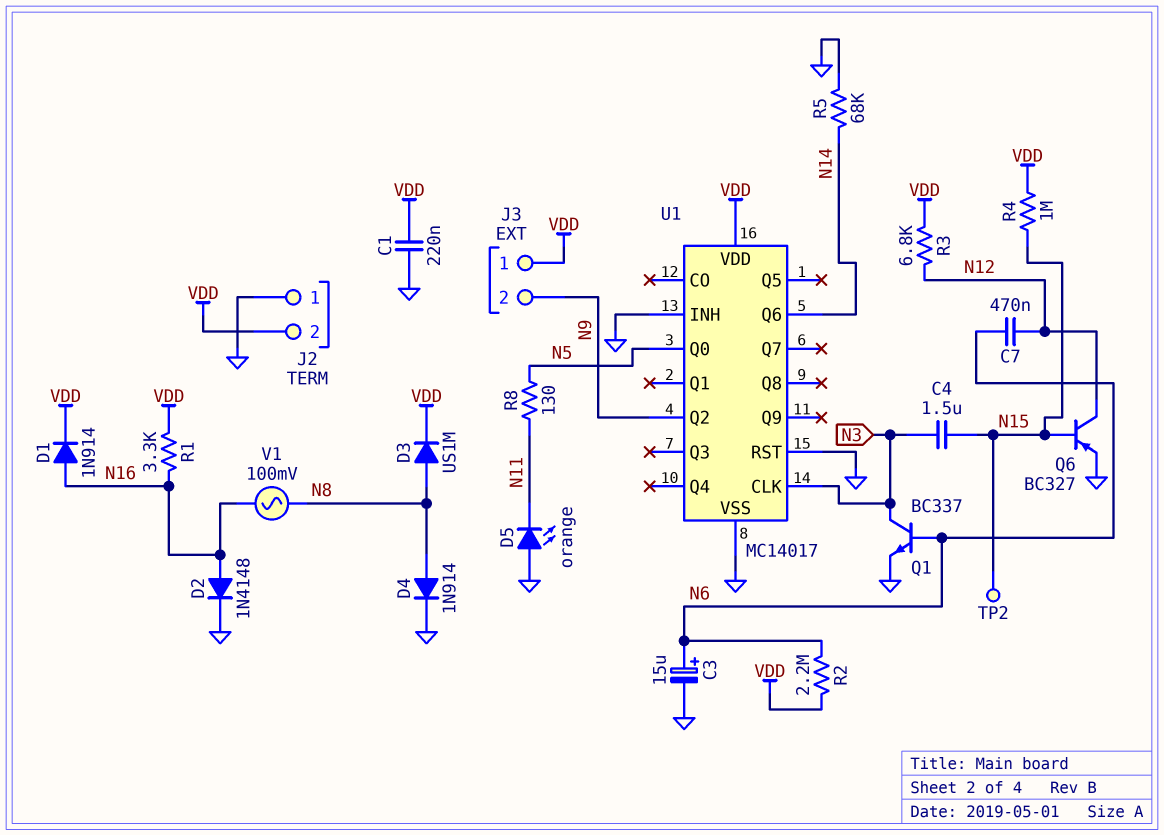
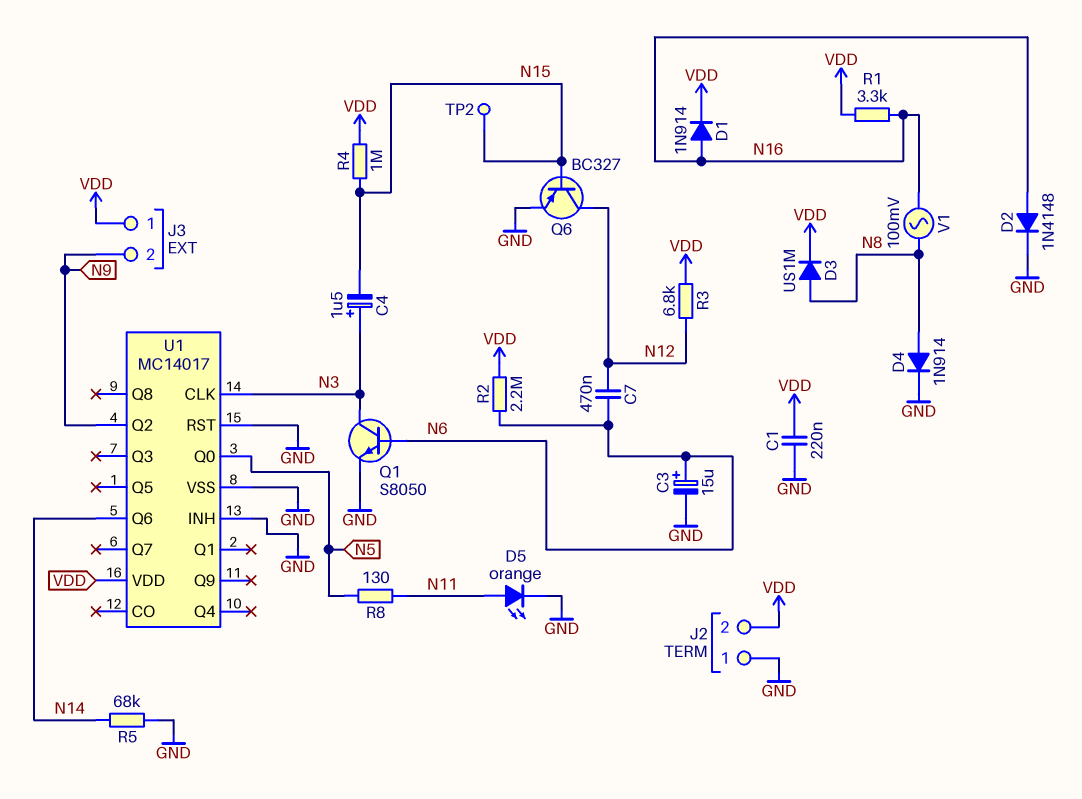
C4: 1.5uF (N3, N15) -> 1.5uF (plus N3, minus N15)
D5: LED orange (A GND, K N11) -> LED orange (A N11, K GND)
Q1: NPN BC337 (B N6, C N3, E GND) -> NPN S8050 (B N6, C N3, E GND)

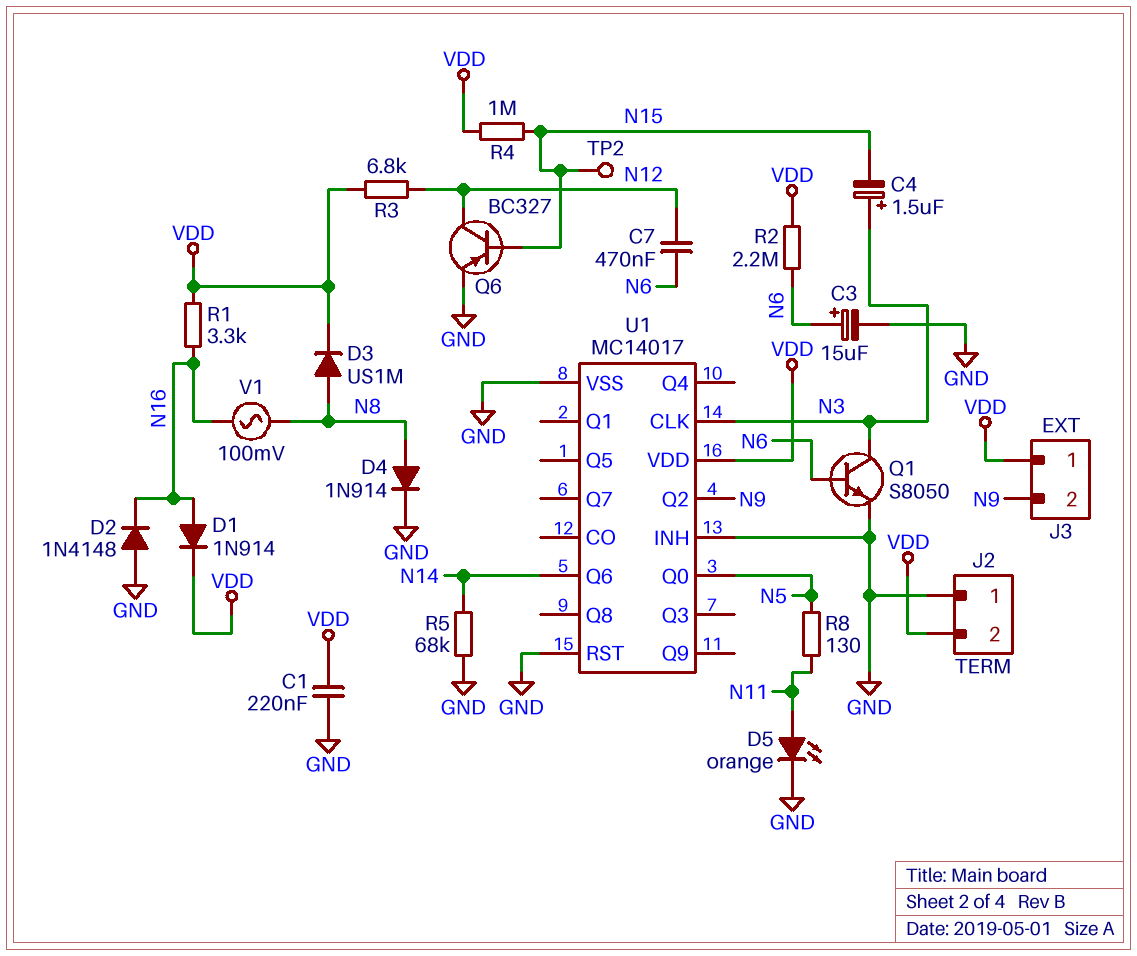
D2: diode 1N4148 (A N16, K GND) -> diode 1N4148 (A GND, K N16)

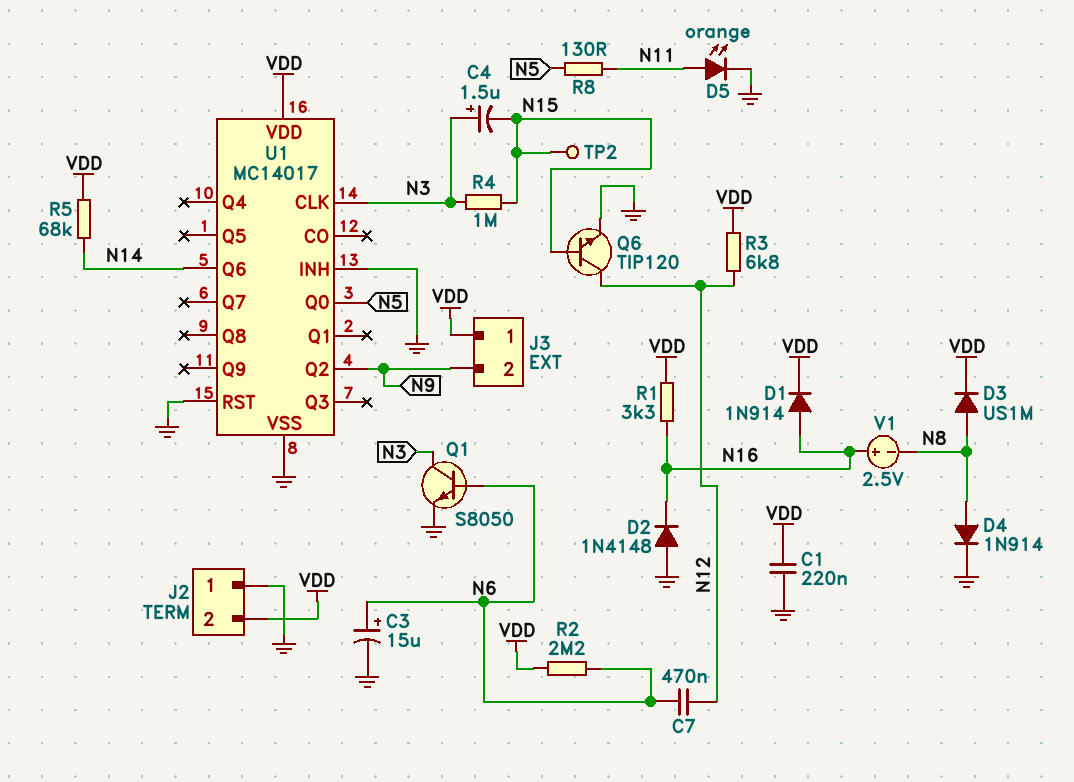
Q6: PNP BC327 (B N15, C N12, E GND) -> NPN TIP120 (B N15, C N12, E GND)
R4: 1M (N15, VDD) -> 1M (N3, N15)
R5: 68k (GND, N14) -> 68k (N14, VDD)
V1: AC 100mV (N8, N16) -> 2.5V (plus N16, minus N8)

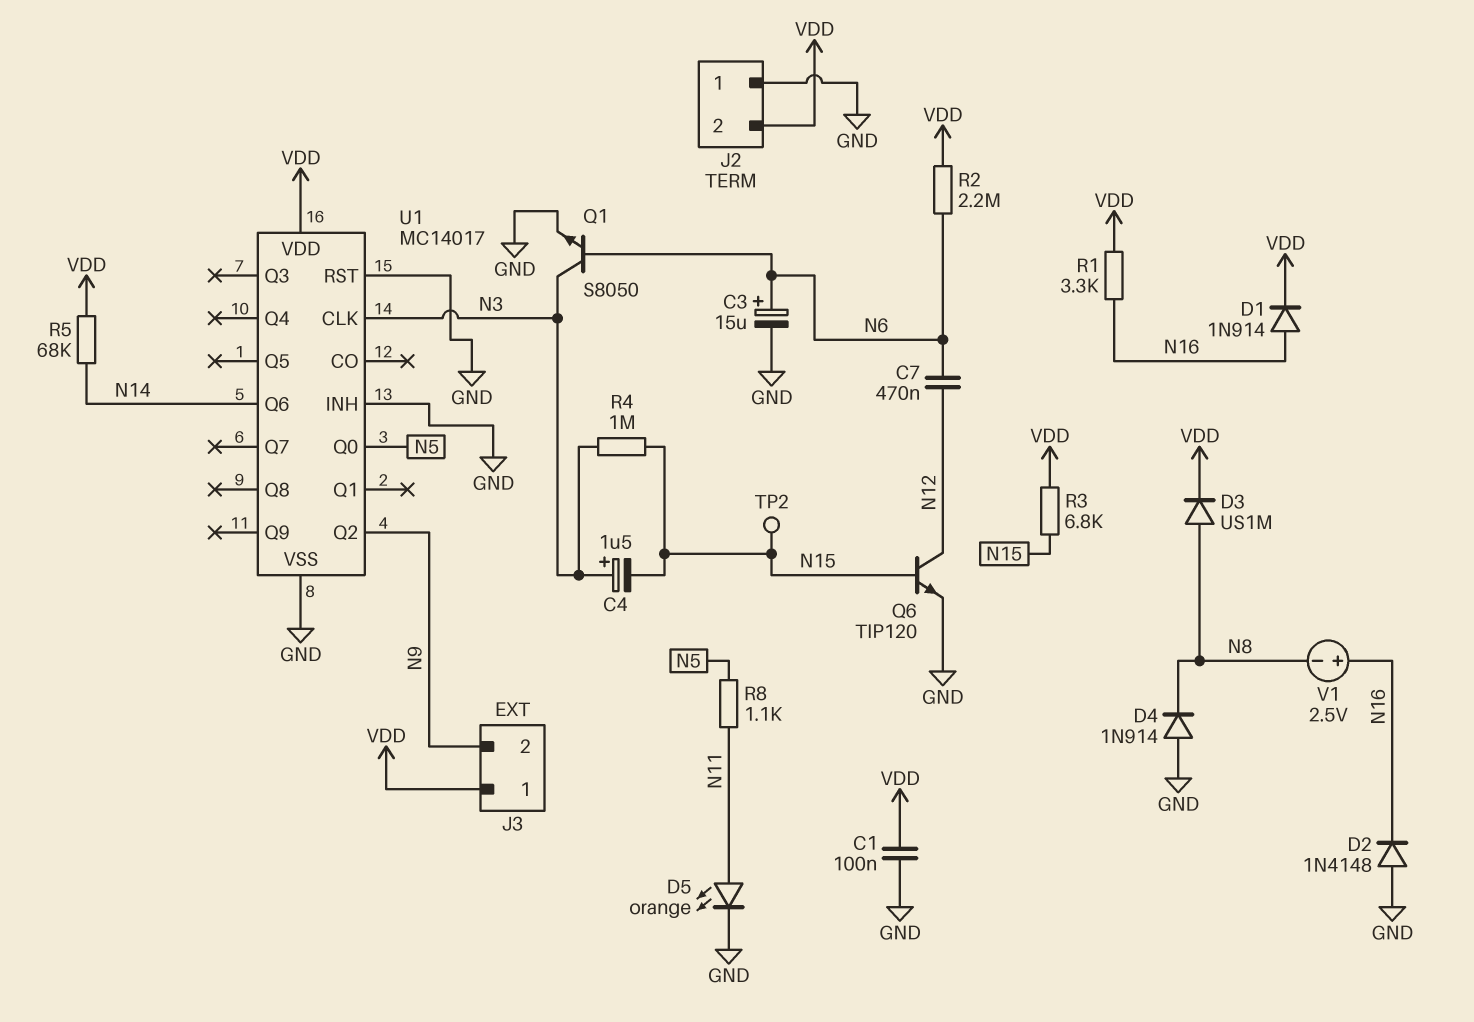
C1: 220nF (GND, VDD) -> 100nF (GND, VDD)
D4: diode 1N914 (A N8, K GND) -> diode 1N914 (A GND, K N8)
R3: 6.8k (N12, VDD) -> 6.8k (N15, VDD)
R8: 130 (N5, N11) -> 1.1k (N5, N11)

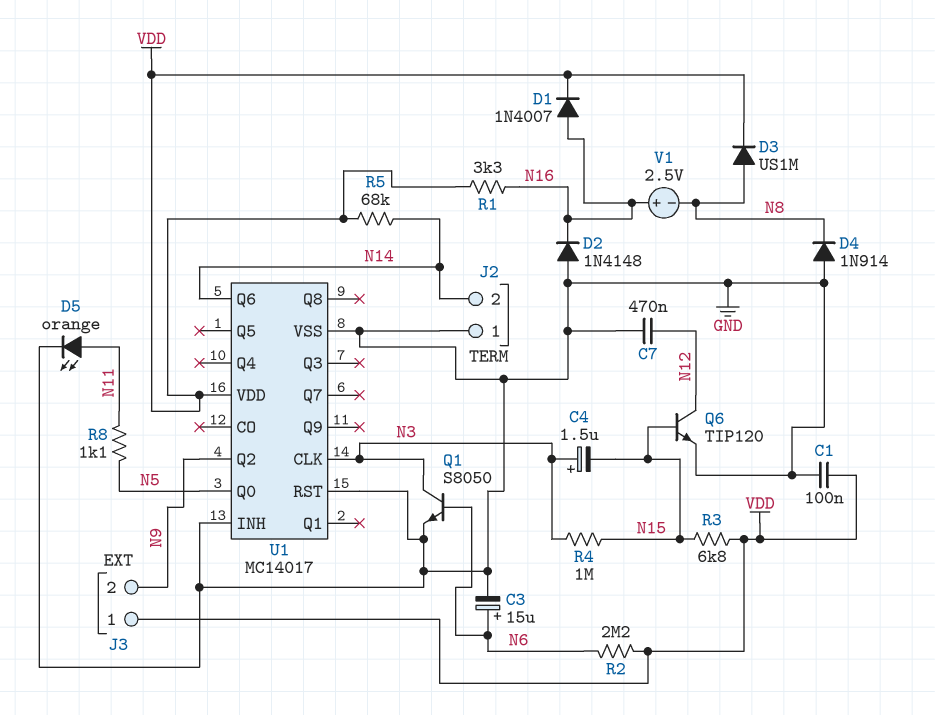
C7: 470nF (N6, N12) -> 470nF (GND, N12)
D1: diode 1N914 (A N16, K VDD) -> diode 1N4007 (A N16, K VDD)
J2 pin 2: VDD -> N14
TP2: test point (N15) -> none

